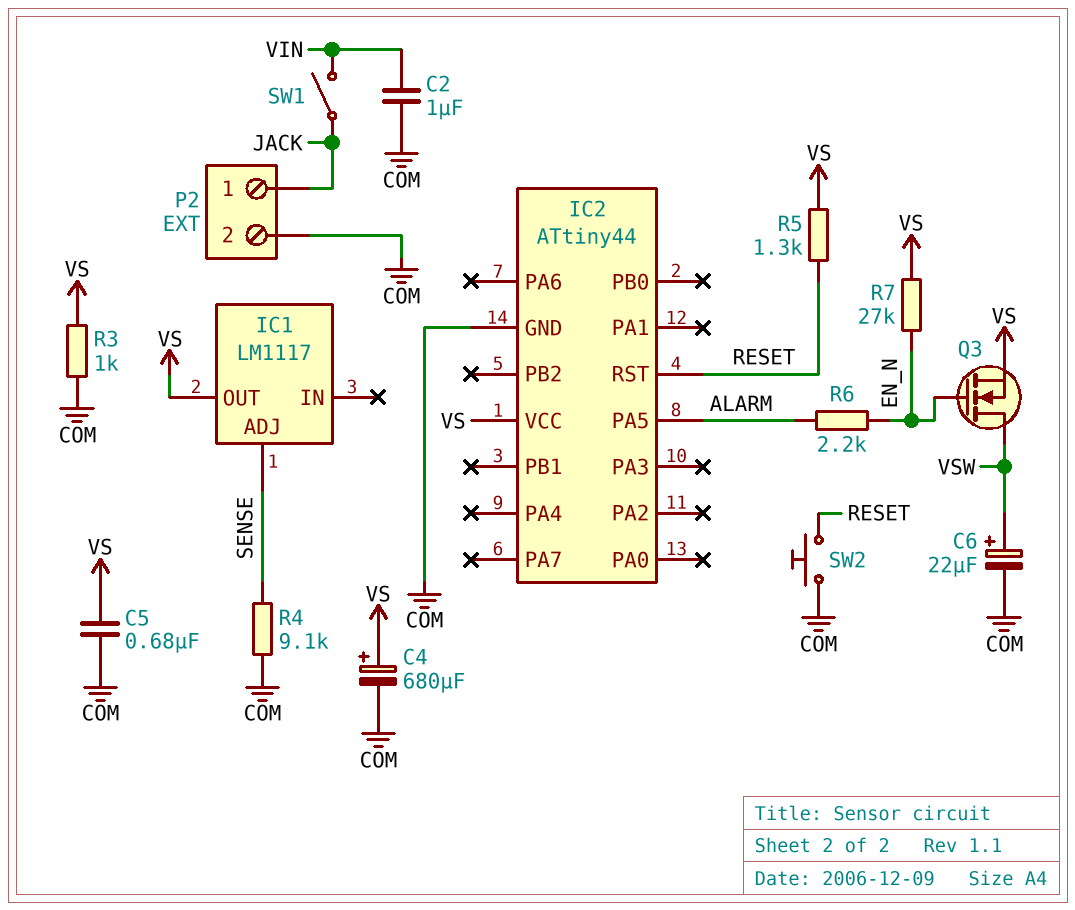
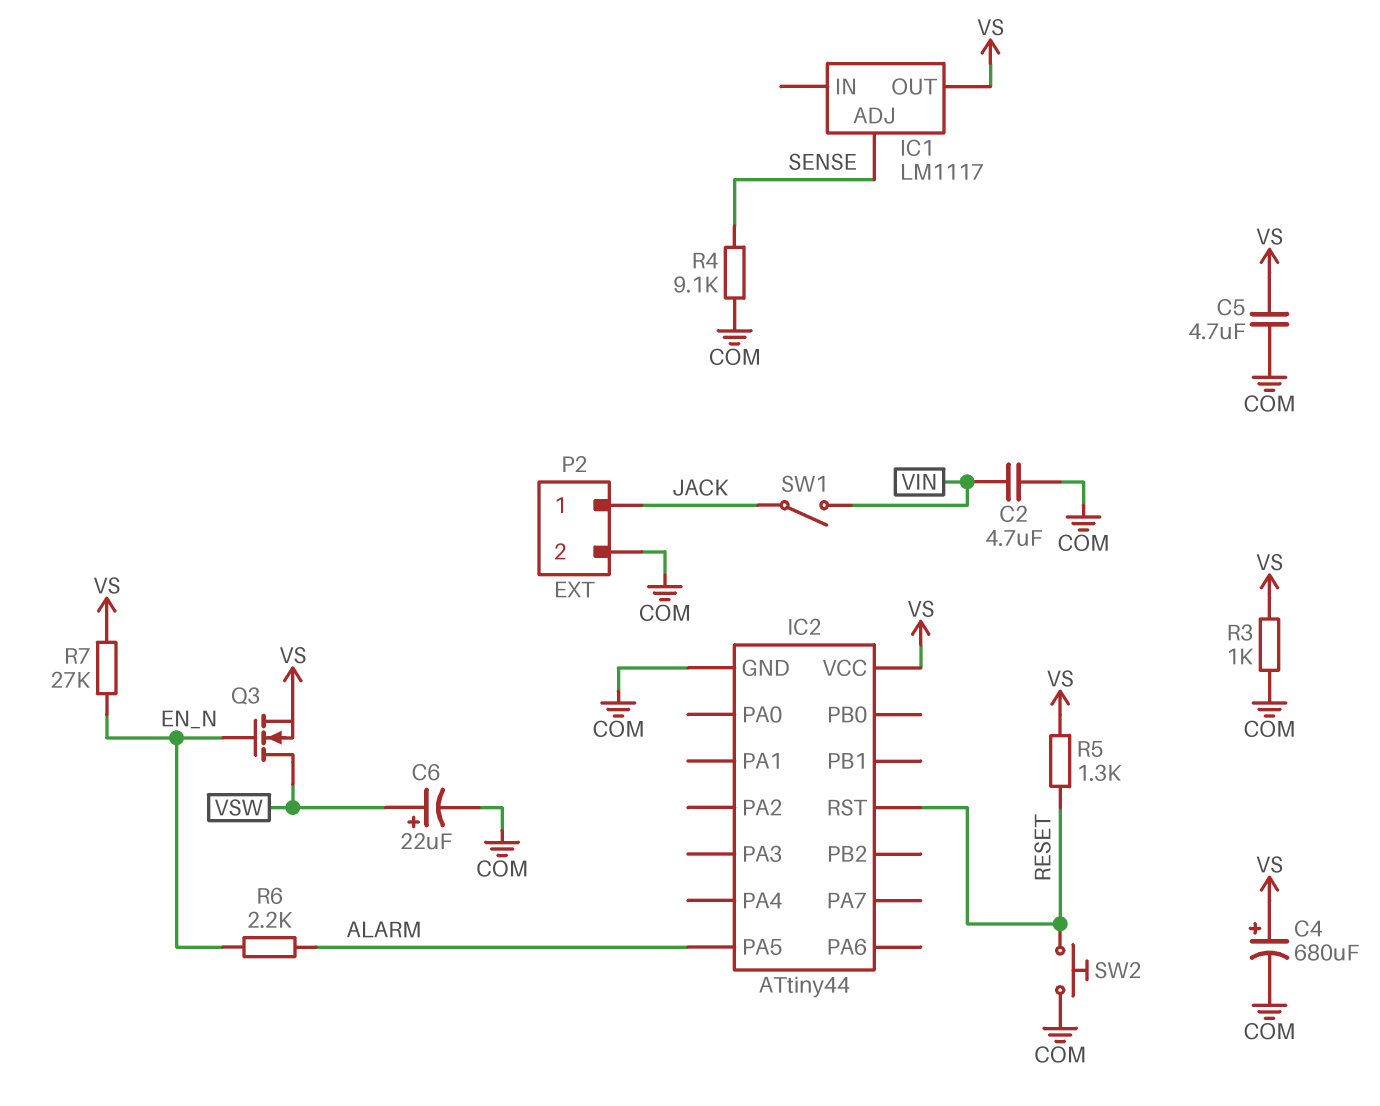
C2: 1uF (COM, VIN) -> 4.7uF (COM, VIN)
C5: 680nF (COM, VS) -> 4.7uF (COM, VS)

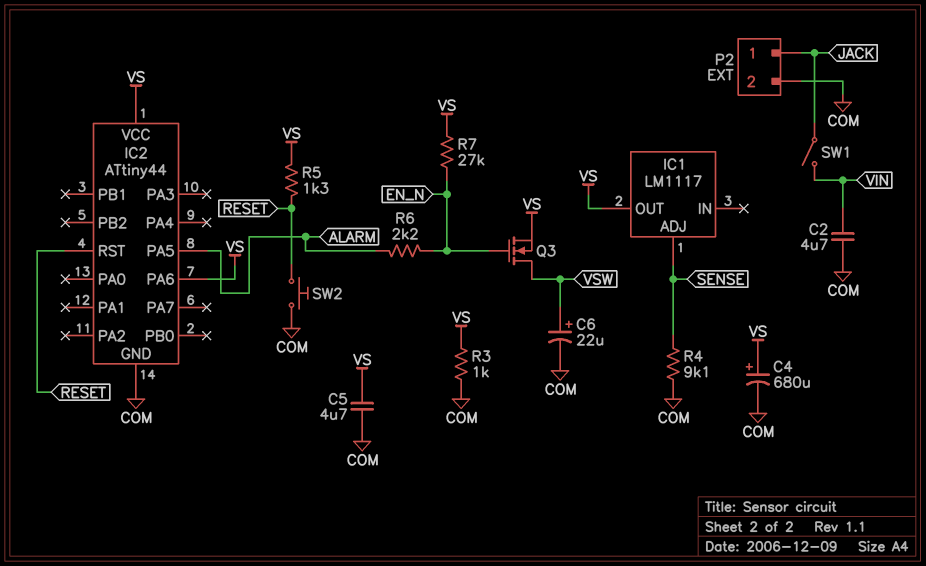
IC2 pin PA6: none -> VS

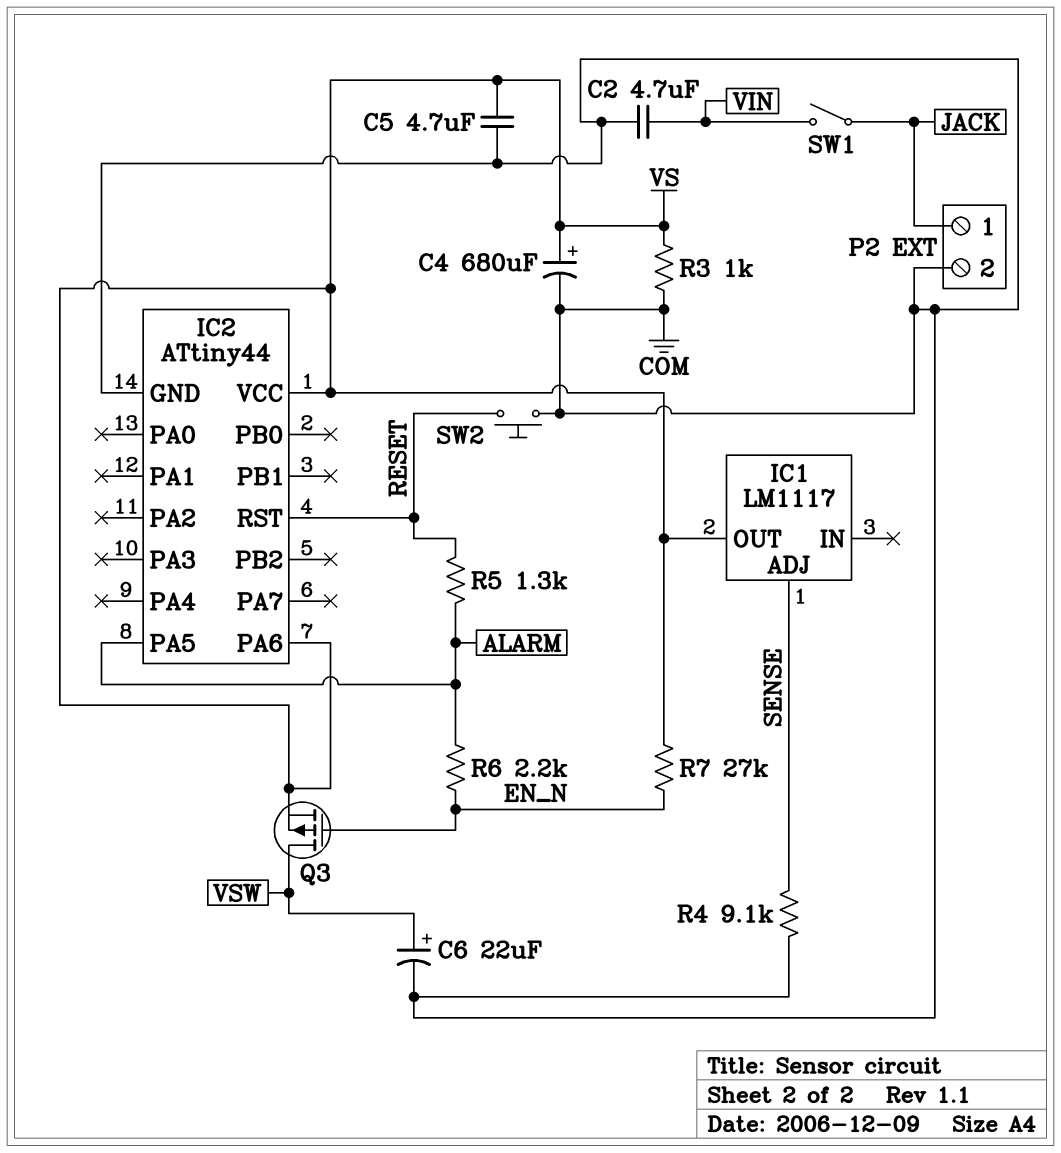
Q3: NMOS (G EN_N, D VSW, S VS) -> PMOS (G EN_N, D VSW, S VS)
R5: 1.3k (RESET, VS) -> 1.3k (ALARM, RESET)

